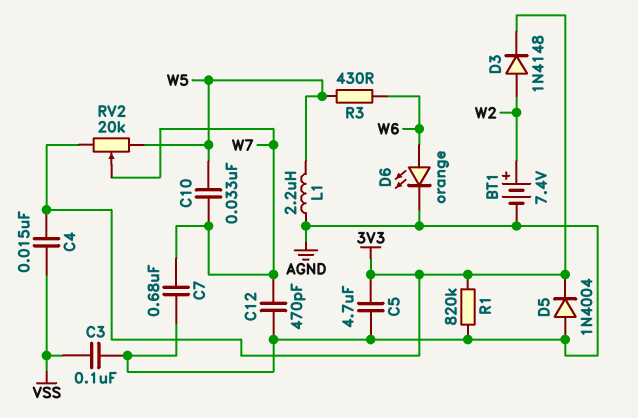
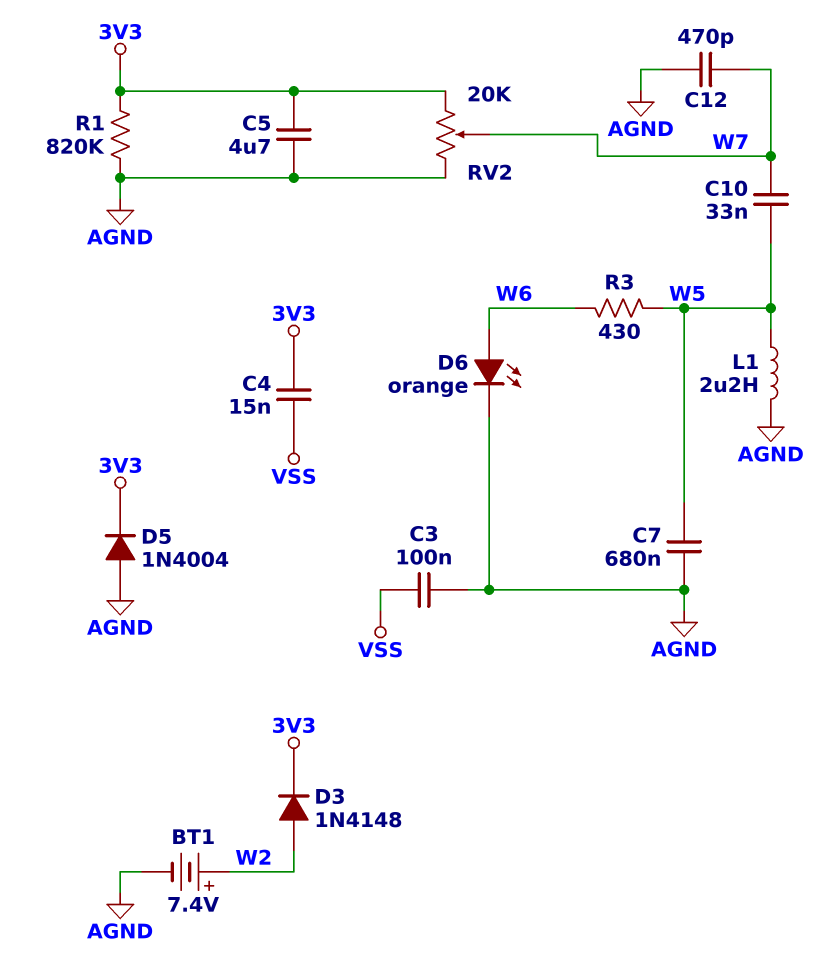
C7: 680nF (AGND, W7) -> 680nF (AGND, W5)
RV2: 20k (3V3, W5, wiper W7) -> 20k (3V3, AGND, wiper W7)

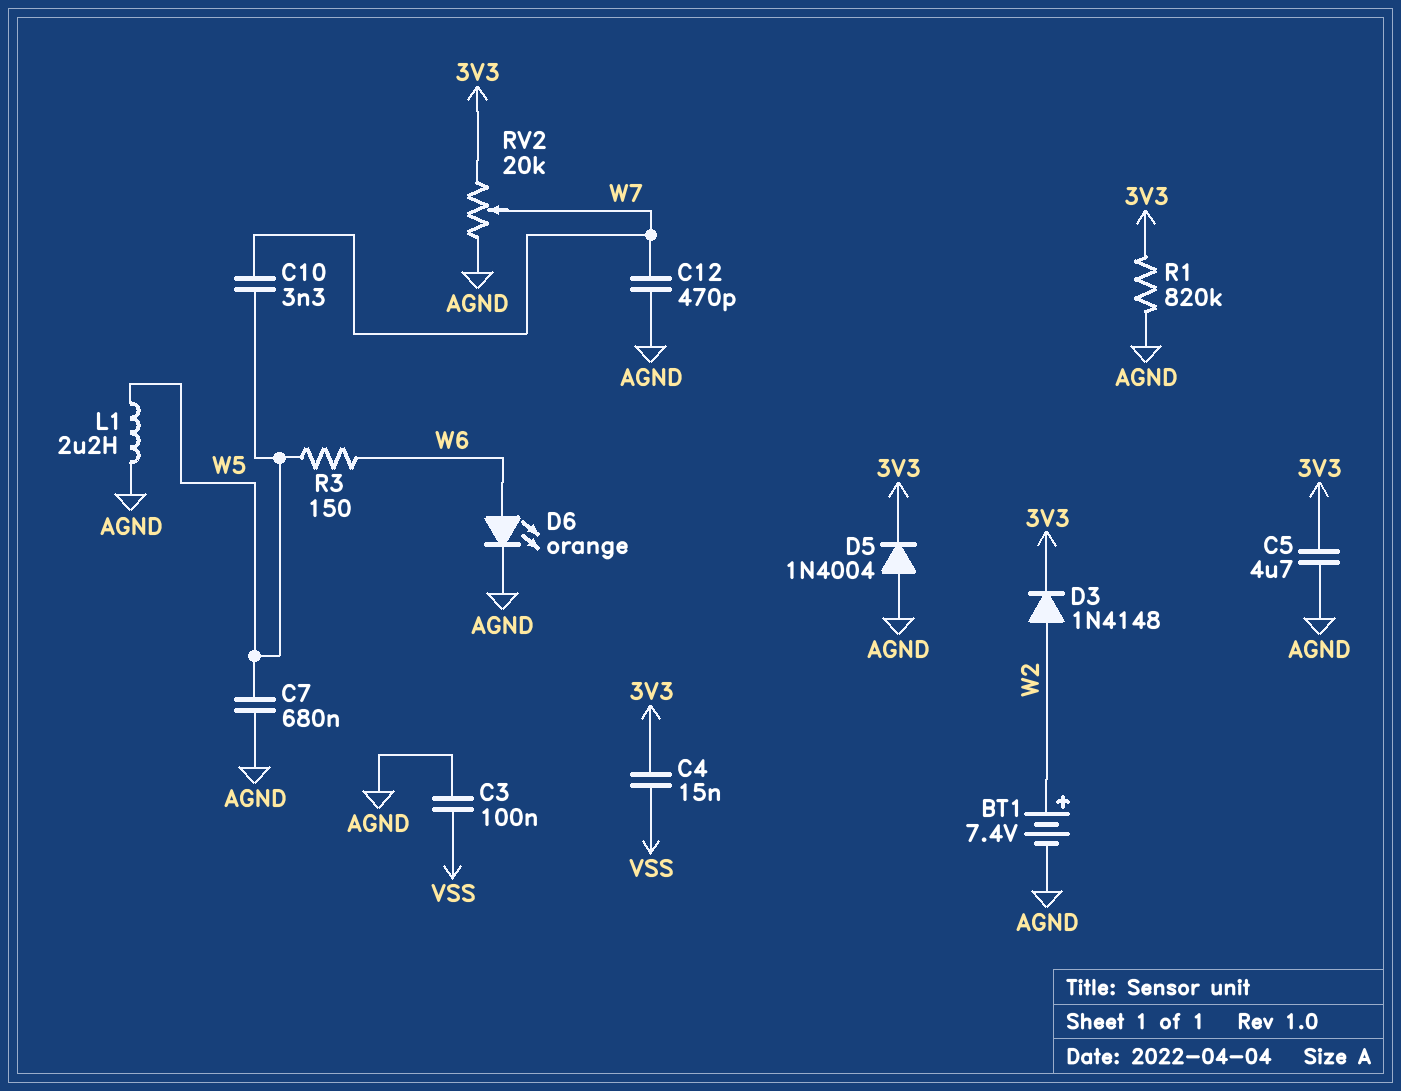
C10: 33nF (W5, W7) -> 3.3nF (W5, W7)
R3: 430 (W5, W6) -> 150 (W5, W6)

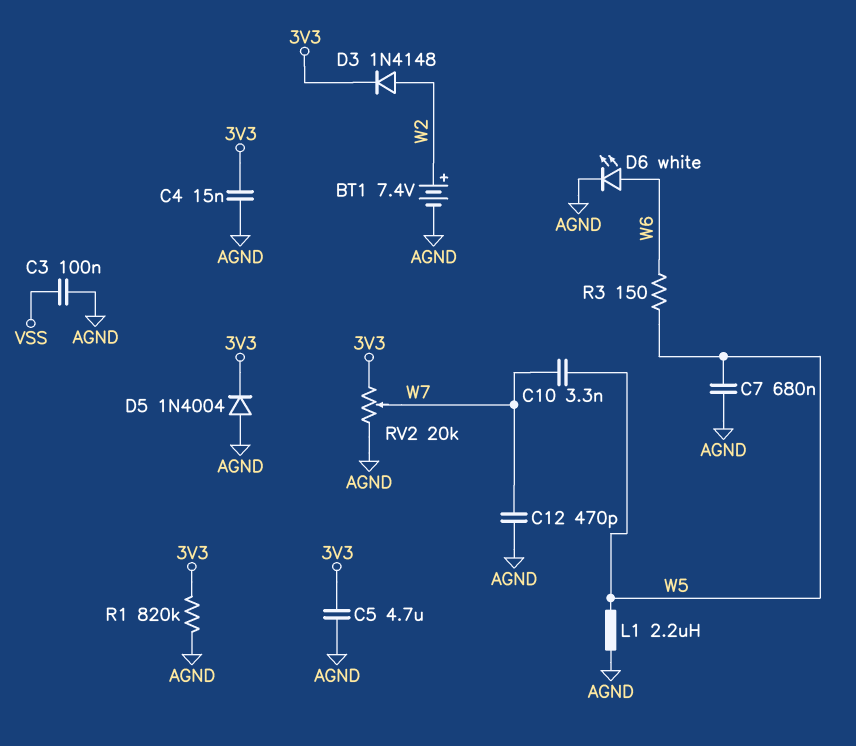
C4: 15nF (3V3, VSS) -> 15nF (3V3, AGND)
D6: LED orange (A W6, K AGND) -> LED white (A W6, K AGND)

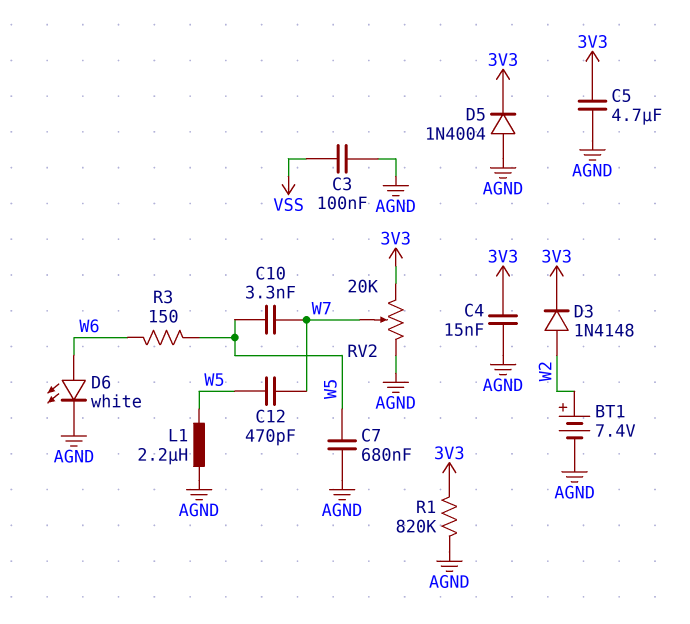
C12: 470pF (AGND, W7) -> 470pF (W5, W7)

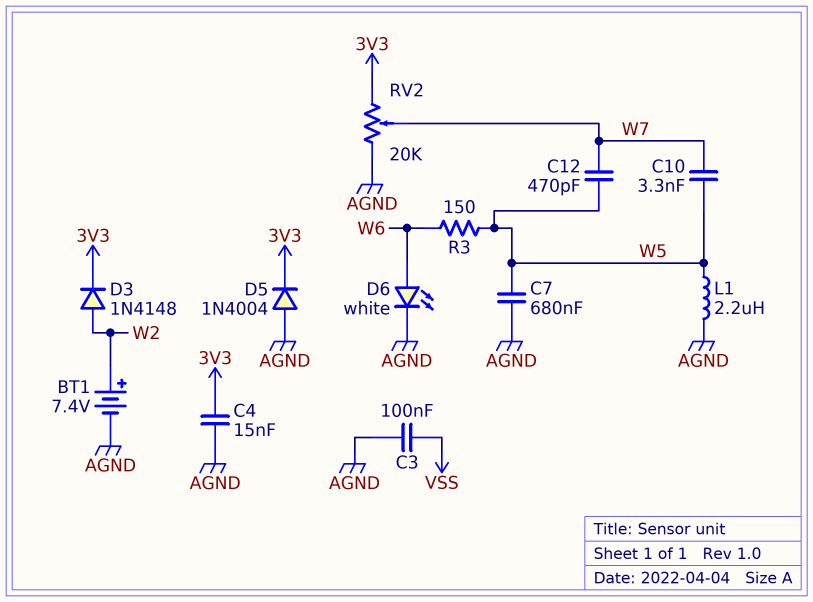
C5: 4.7uF (3V3, AGND) -> none
R1: 820k (3V3, AGND) -> none

